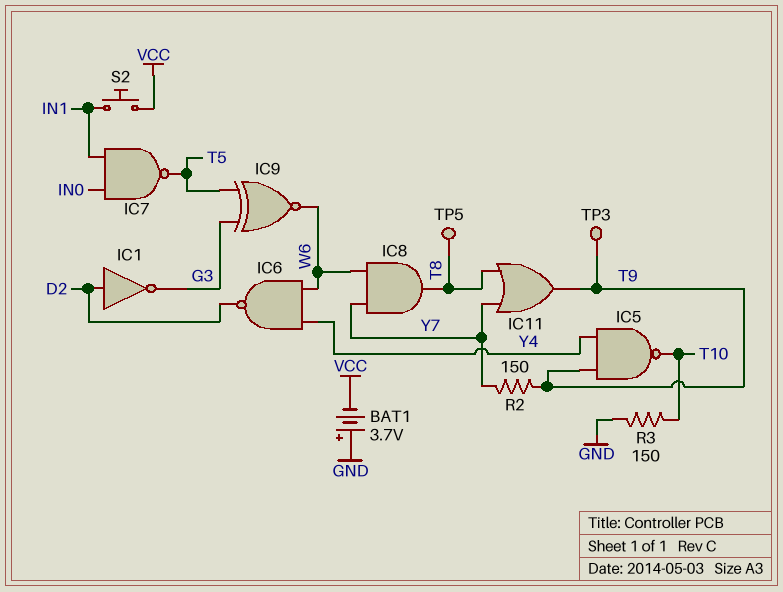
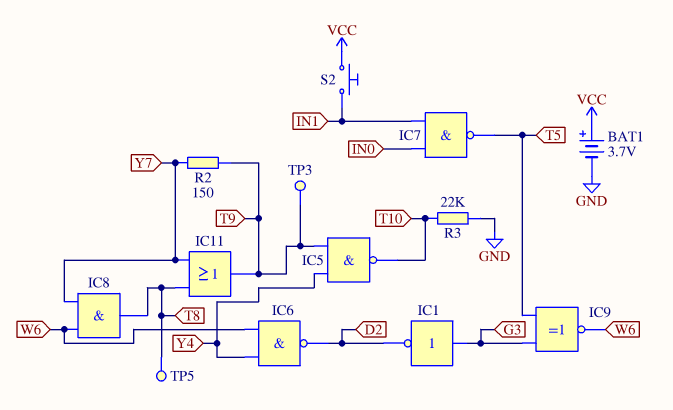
BAT1: 3.7V (plus GND, minus VCC) -> 3.7V (plus VCC, minus GND)
IC1: NOT (in D2, out G3) -> NOT (in G3, out D2)
R3: 150 (GND, T10) -> 22k (GND, T10)

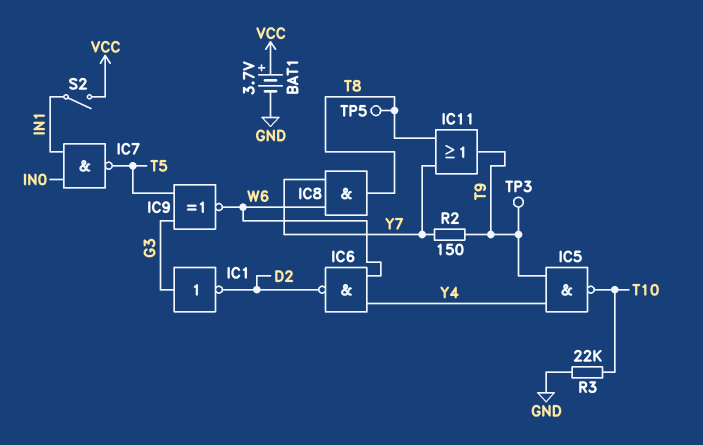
S2: button (IN1, VCC) -> switch (IN1, VCC)

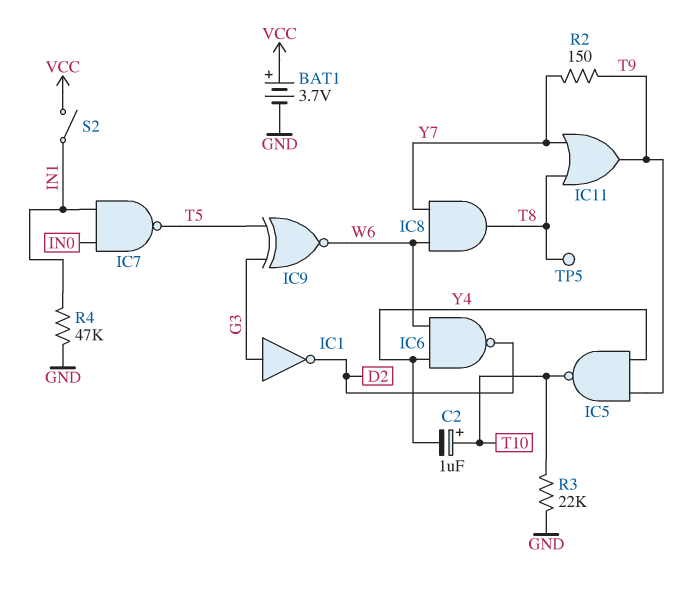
C2: none -> 1uF (plus T10, minus Y4)
R4: none -> 47k (GND, IN1)
TP3: test point (T9) -> none

